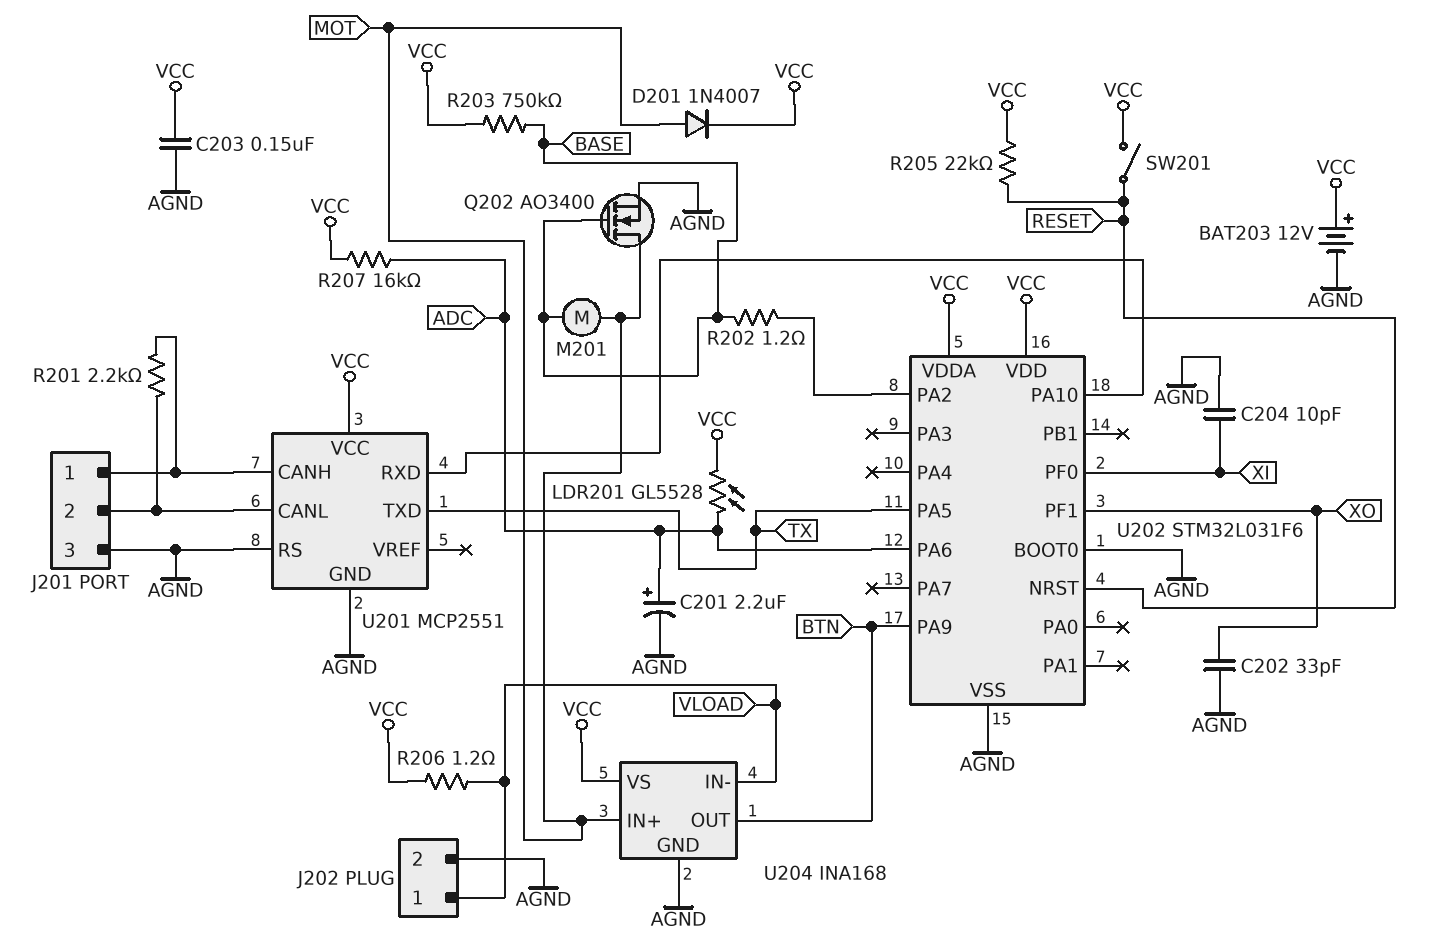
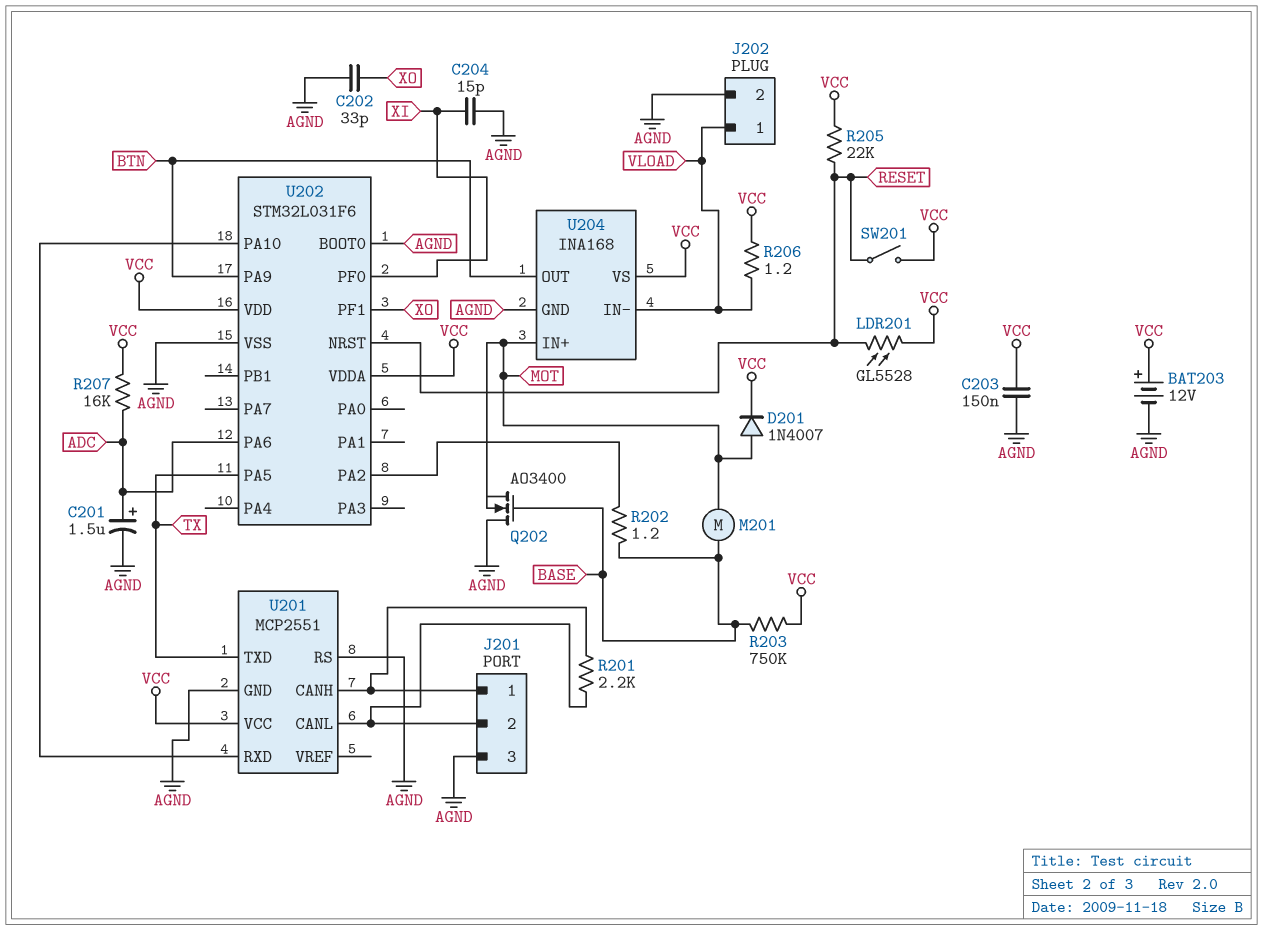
C201: 2.2uF (plus ADC, minus AGND) -> 1.5uF (plus ADC, minus AGND)
C204: 10pF (AGND, XI) -> 15pF (AGND, XI)
LDR201: GL5528 (ADC, VCC) -> GL5528 (RESET, VCC)
Q202: NMOS AO3400 (G BASE, D MOT, S AGND) -> NMOS AO3400 (G BASE, D AGND, S MOT)

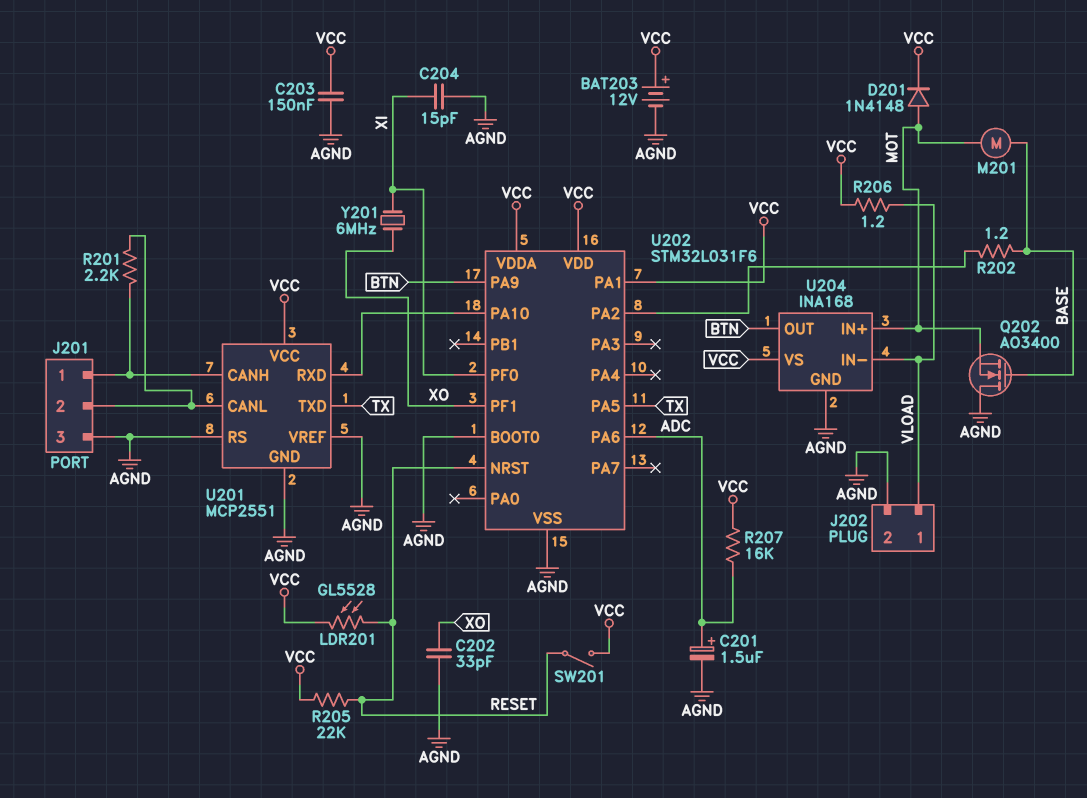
D201: diode 1N4007 (A MOT, K VCC) -> diode 1N4148 (A MOT, K VCC)
R203: 750k (BASE, VCC) -> none
U201 pin VREF: none -> AGND
U202 pin PA1: none -> VCC
Y201: none -> 6MHz (XI, XO)

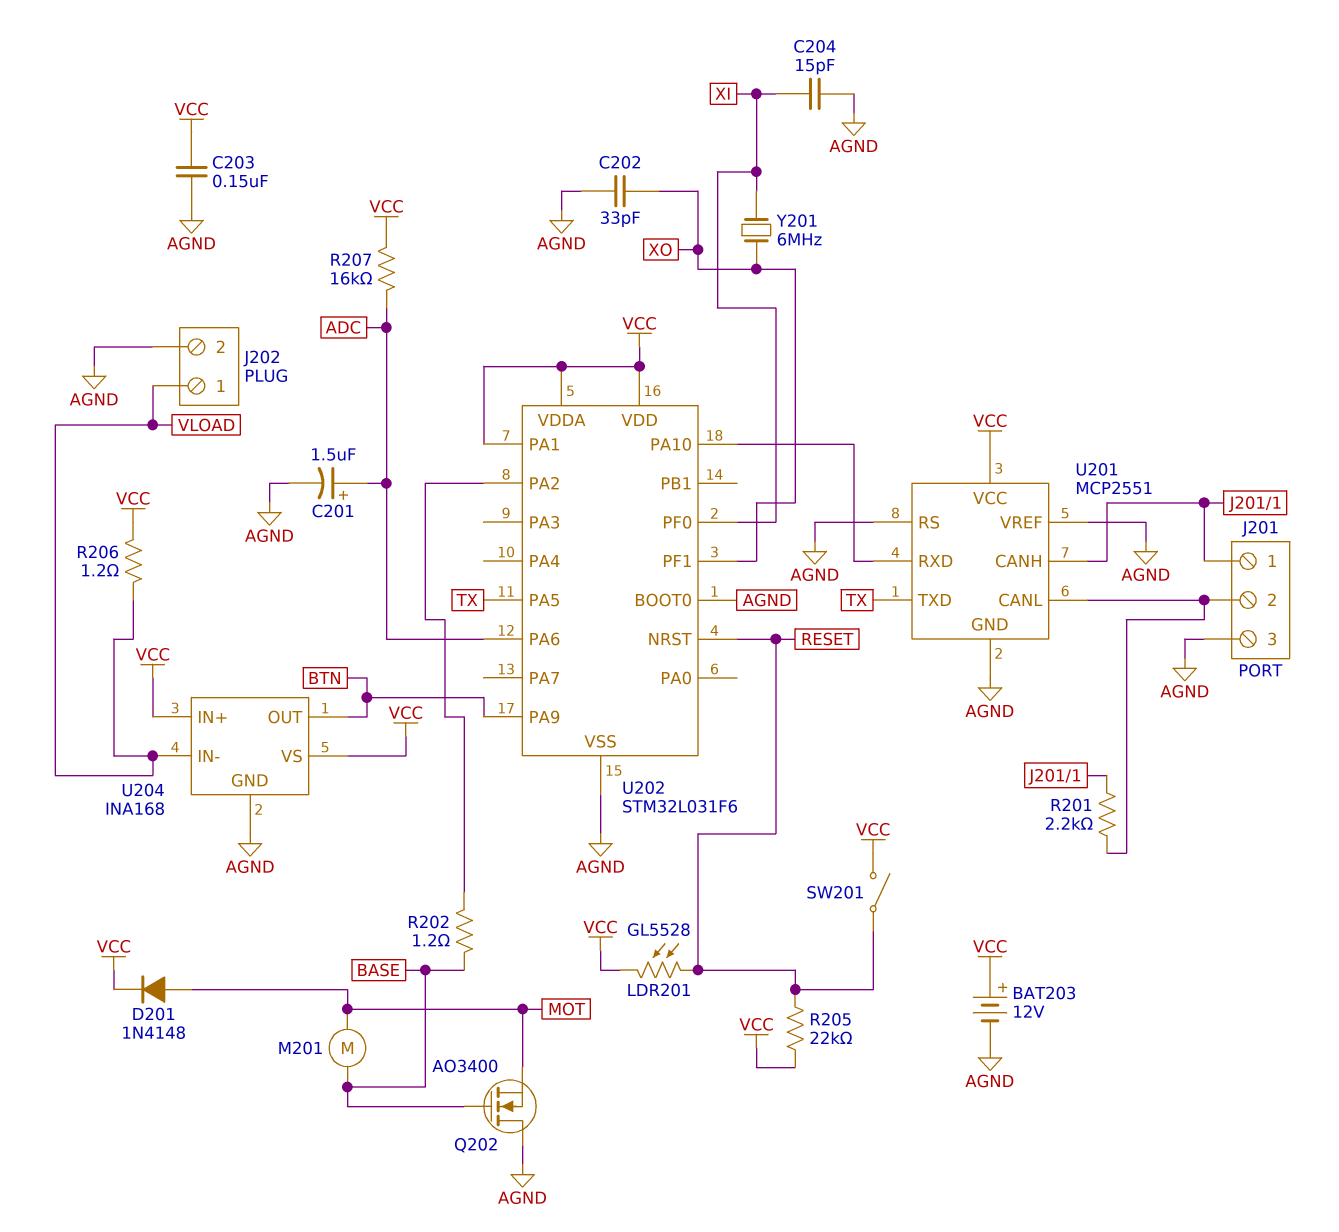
U204 pin IN+: MOT -> VCC

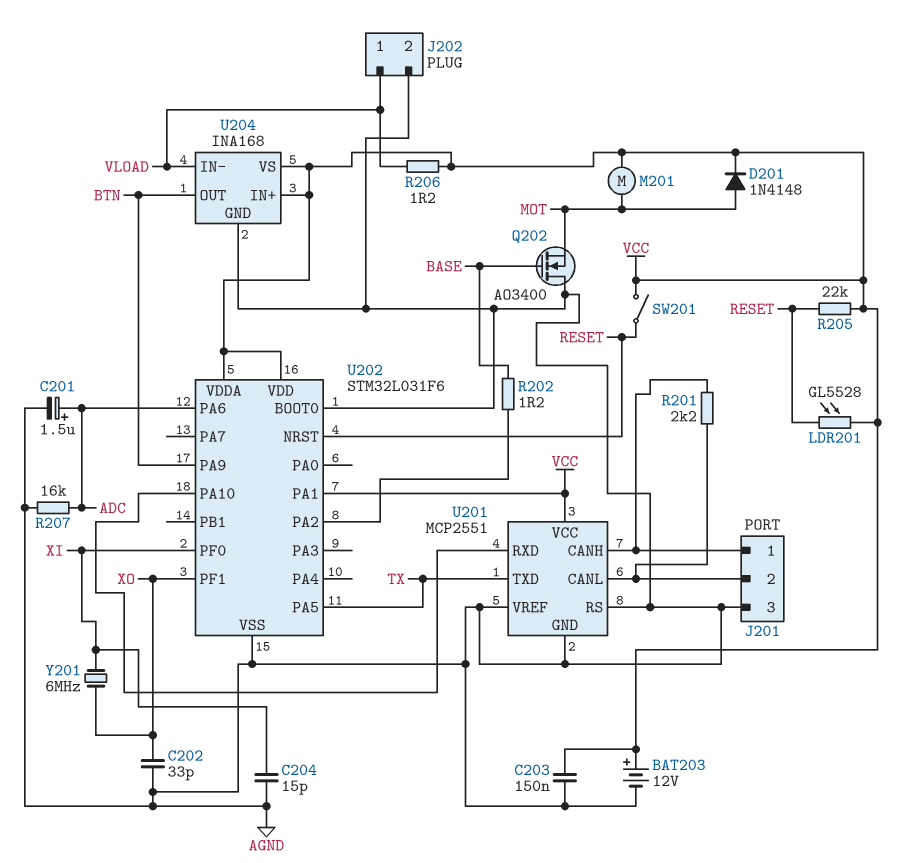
M201: motor (BASE, MOT) -> motor (MOT, VCC)
R207: 16k (ADC, VCC) -> 16k (ADC, AGND)

